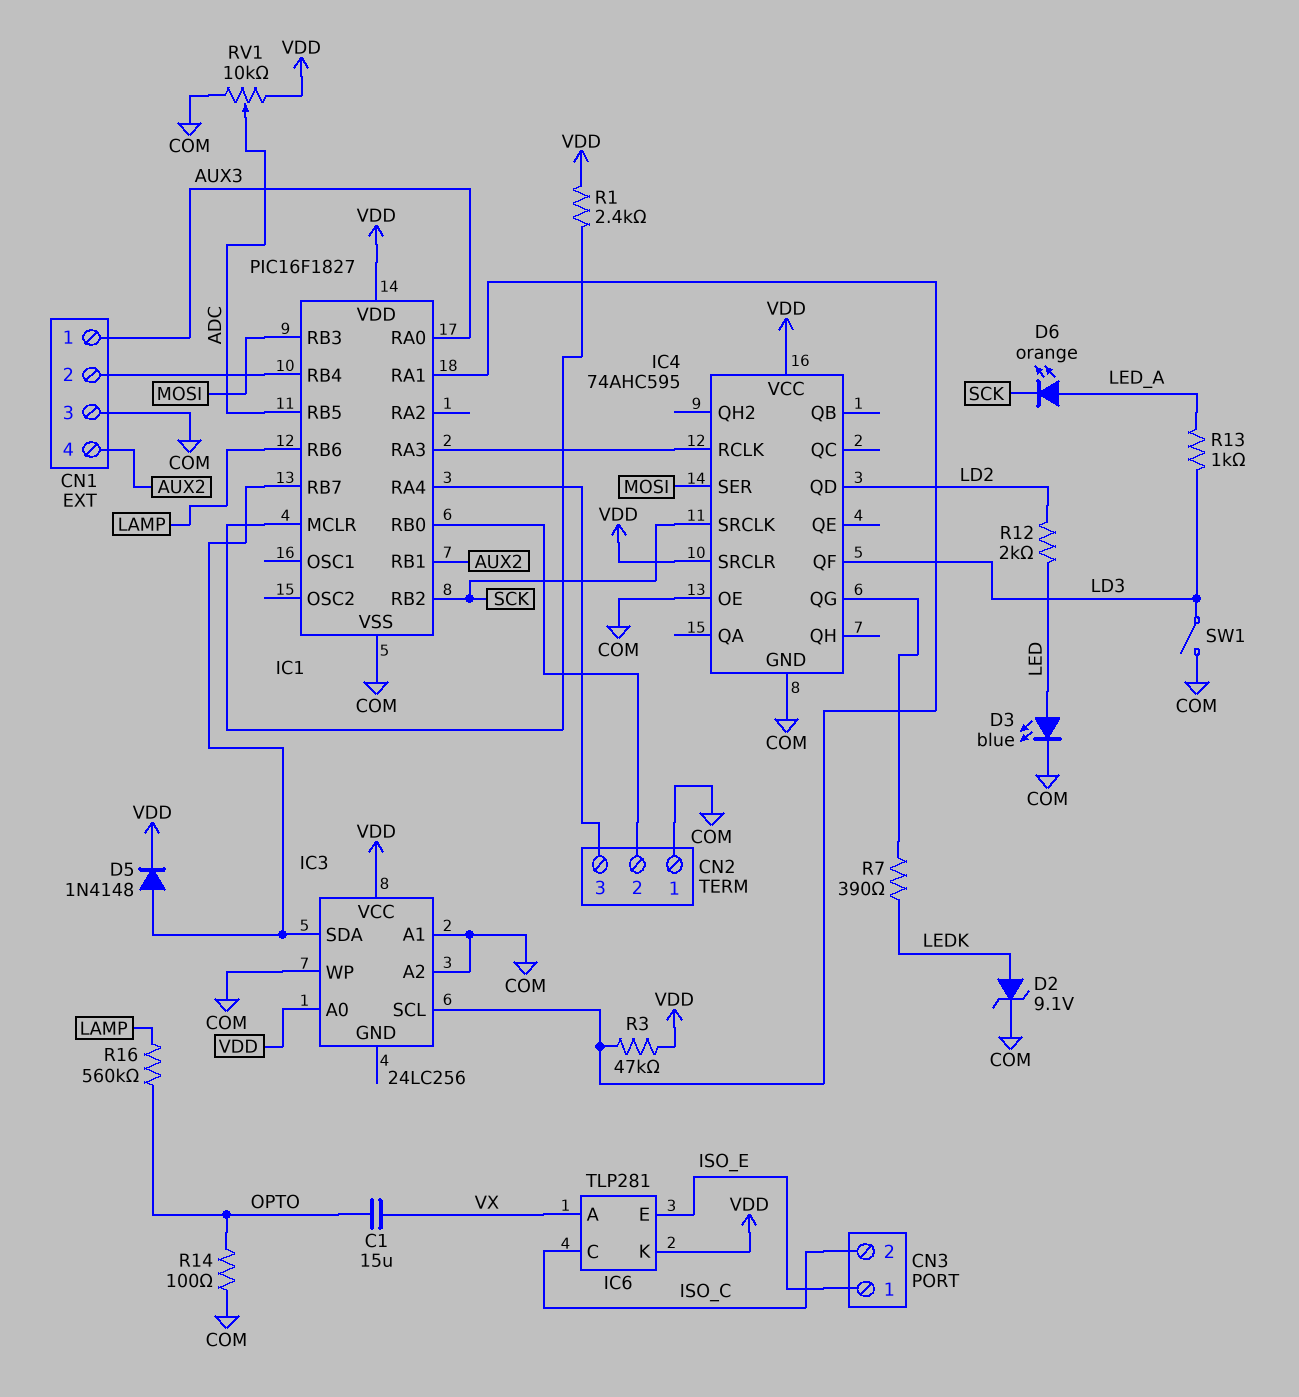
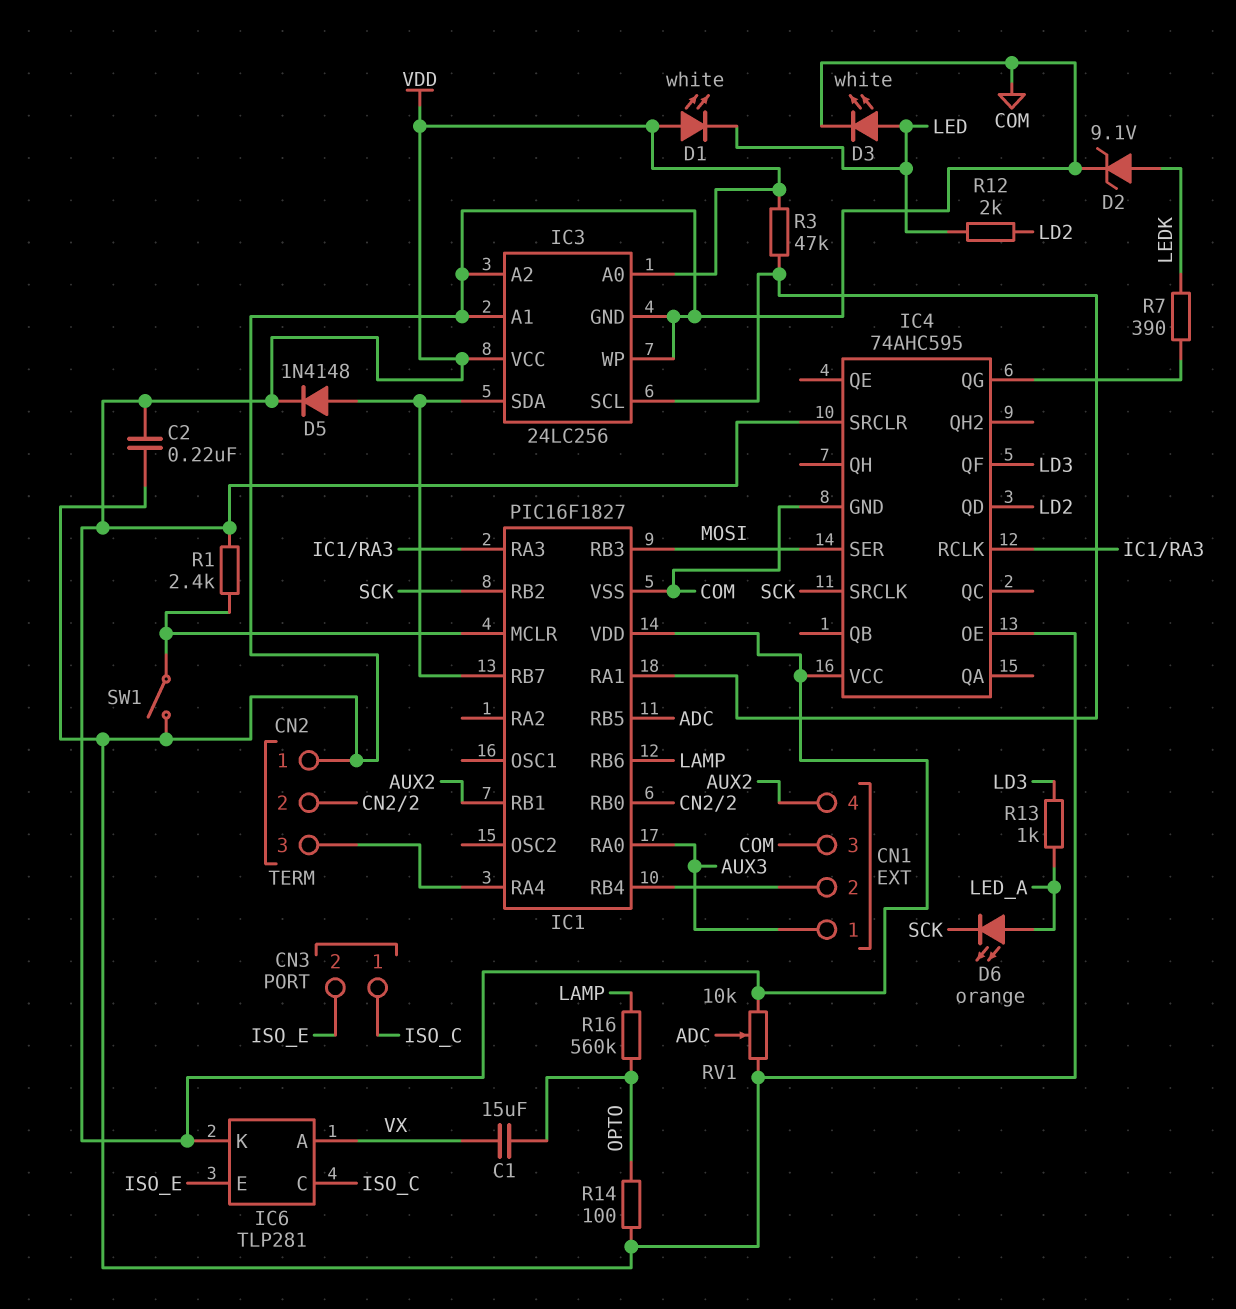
C2: none -> 220nF (COM, VDD)
CN3 pin 1: ISO_E -> ISO_C
CN3 pin 2: ISO_C -> ISO_E
D1: none -> LED white (A VDD, K LED)
D3: LED blue (A LED, K COM) -> LED white (A LED, K COM)
IC3 pin GND: none -> COM
SW1: switch (COM, LD3) -> switch (COM, IC1/MCLR)

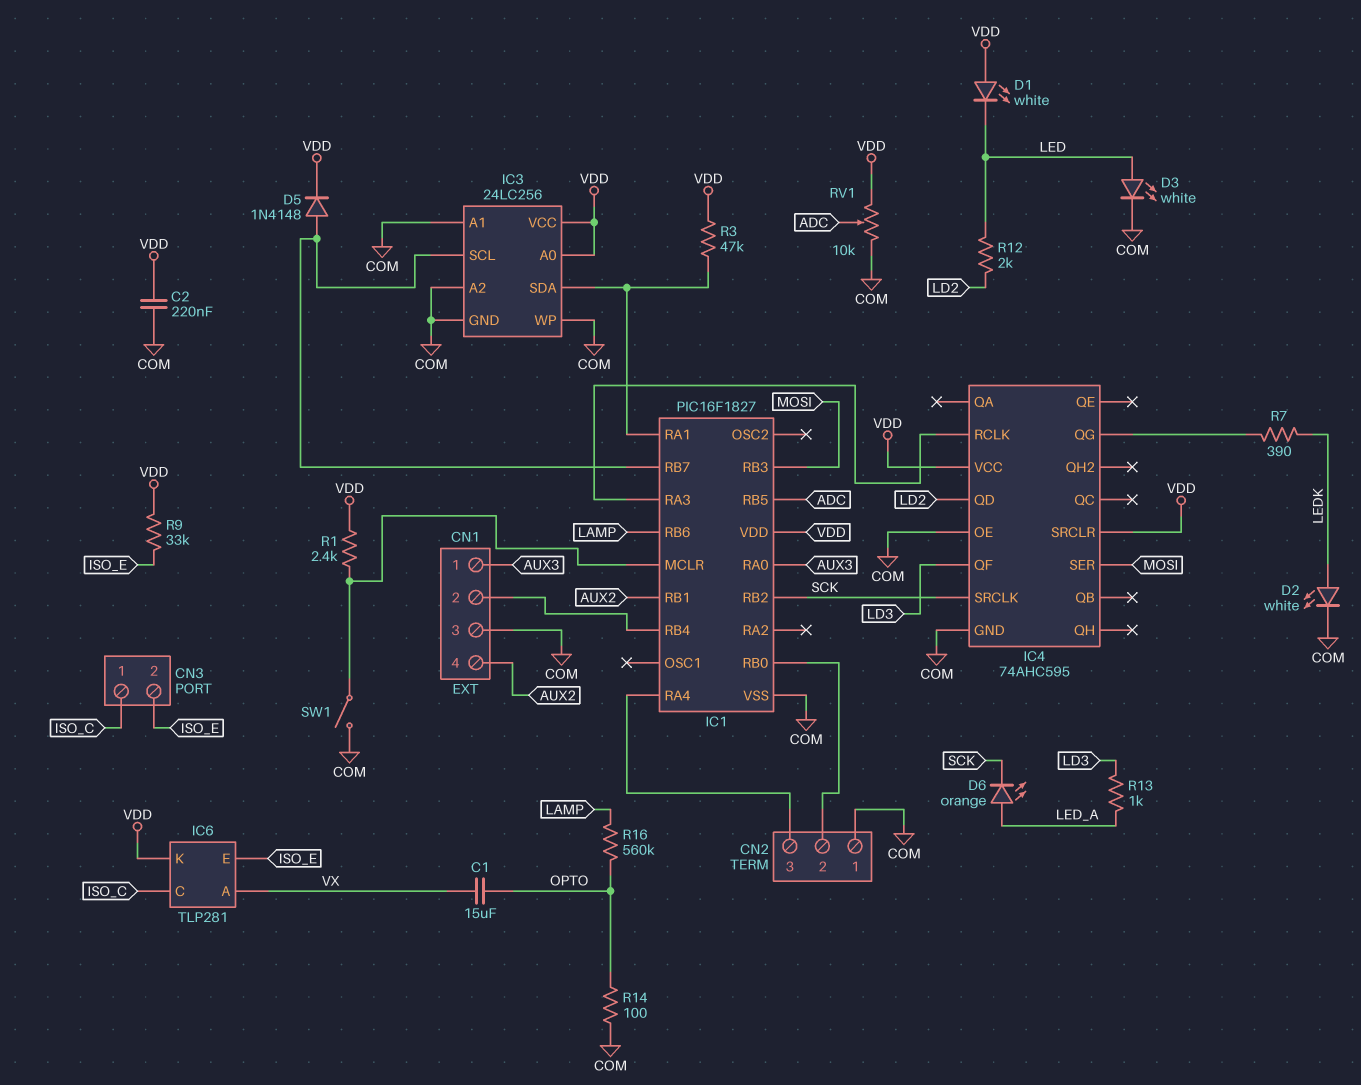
D2: zener 9.1V (A LEDK, K COM) -> LED white (A LEDK, K COM)
IC3 pin SCL: IC1/RA1 -> IC1/RB7
IC3 pin SDA: IC1/RB7 -> IC1/RA1
R9: none -> 33k (ISO_E, VDD)

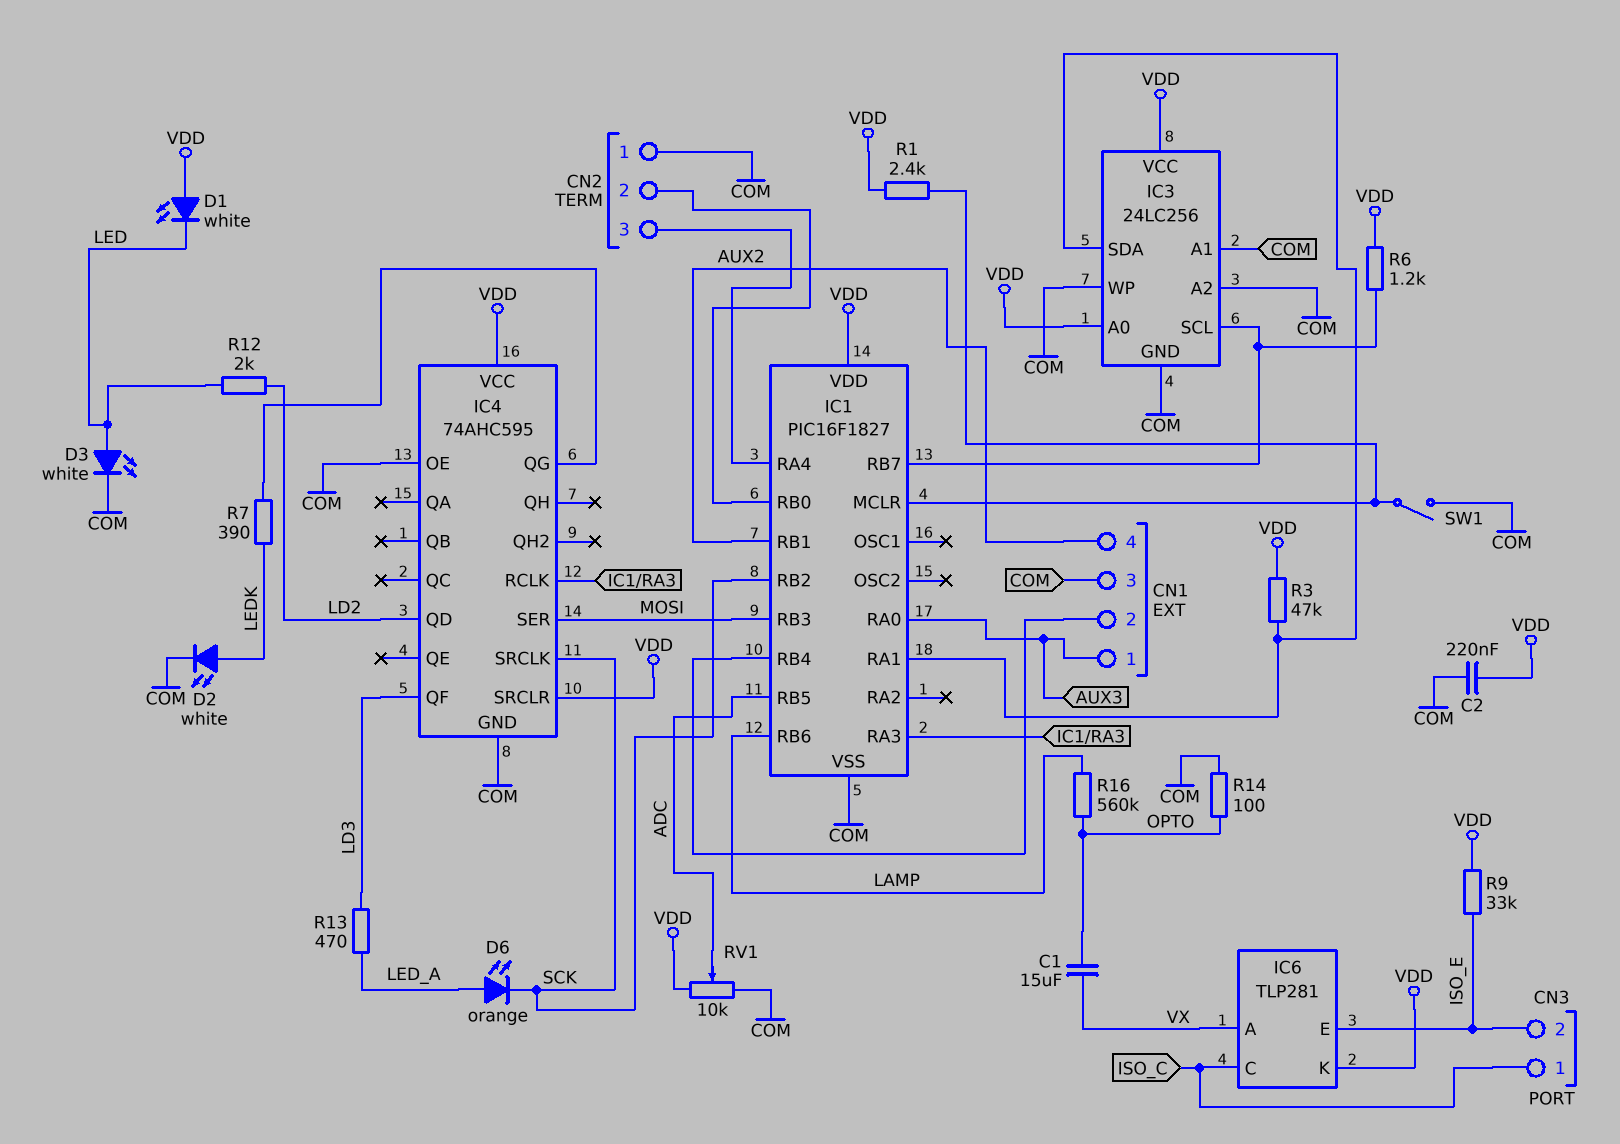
D5: diode 1N4148 (A IC1/RB7, K VDD) -> none
R6: none -> 1.2k (IC1/RB7, VDD)
R13: 1k (LD3, LED_A) -> 470 (LD3, LED_A)

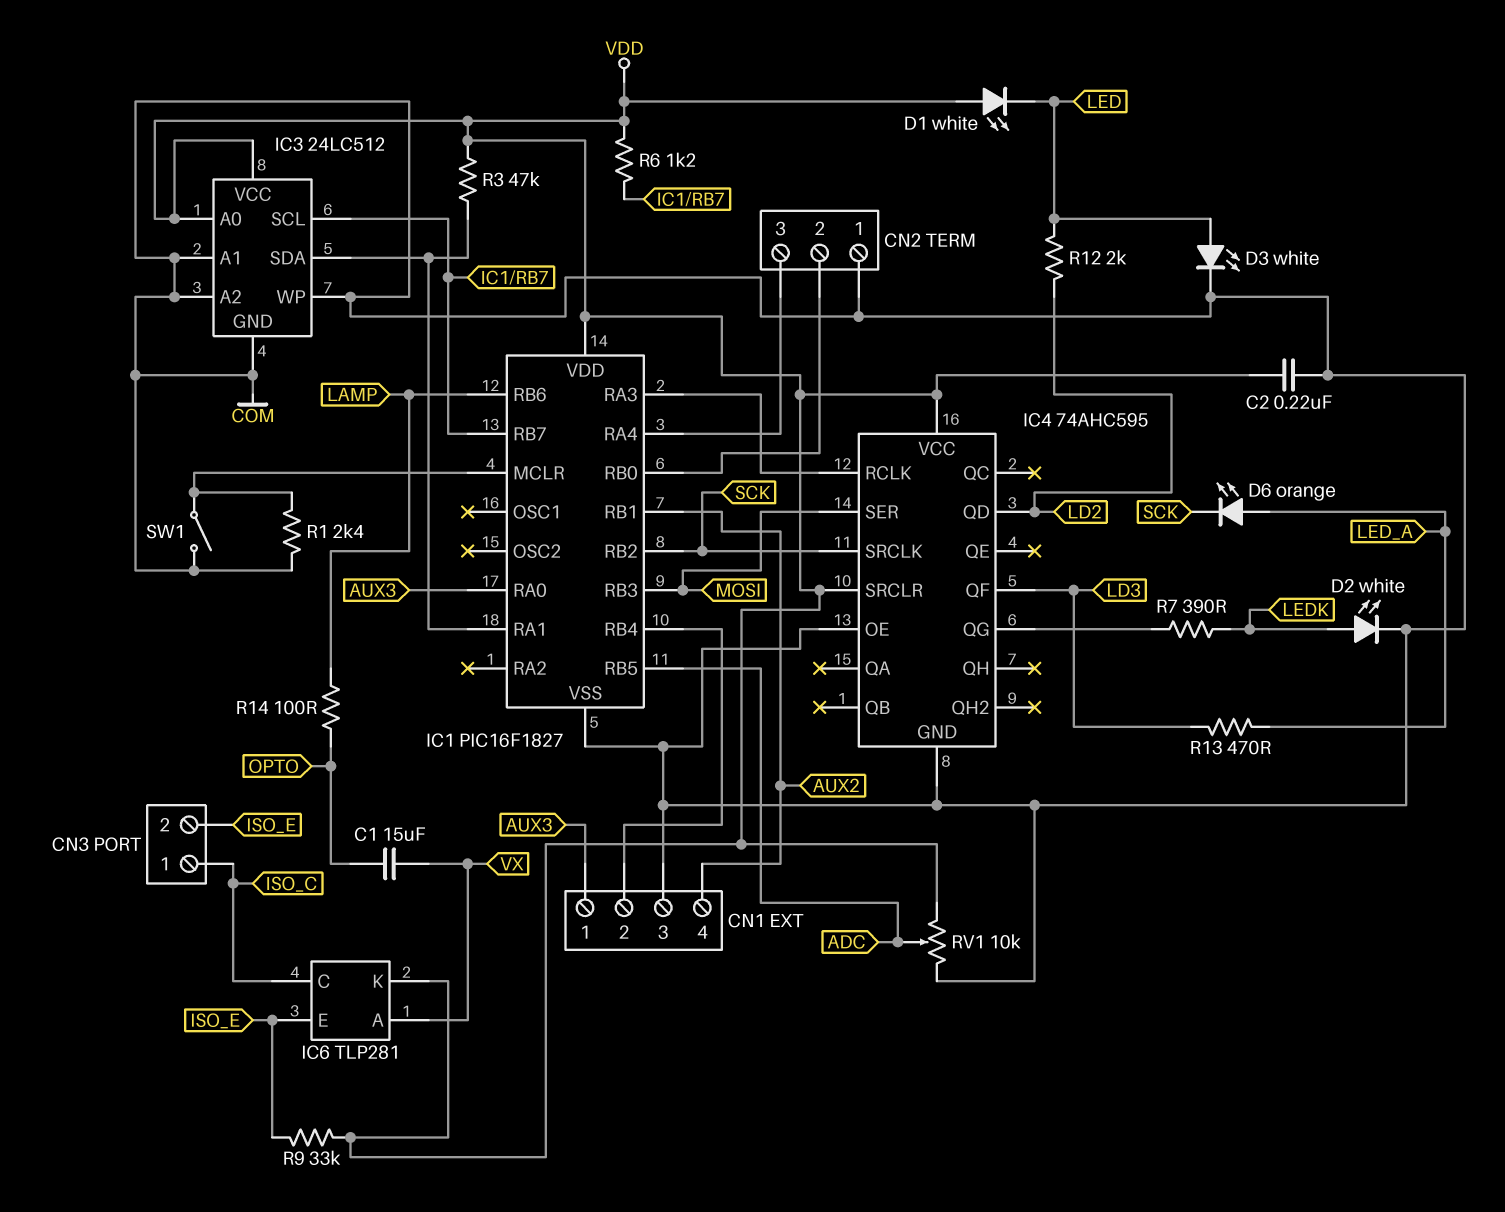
IC3: 24LC256 -> 24LC512
R1: 2.4k (IC1/MCLR, VDD) -> 2.4k (COM, IC1/MCLR)
R14: 100 (COM, OPTO) -> 100 (LAMP, OPTO)
R16: 560k (LAMP, OPTO) -> none

